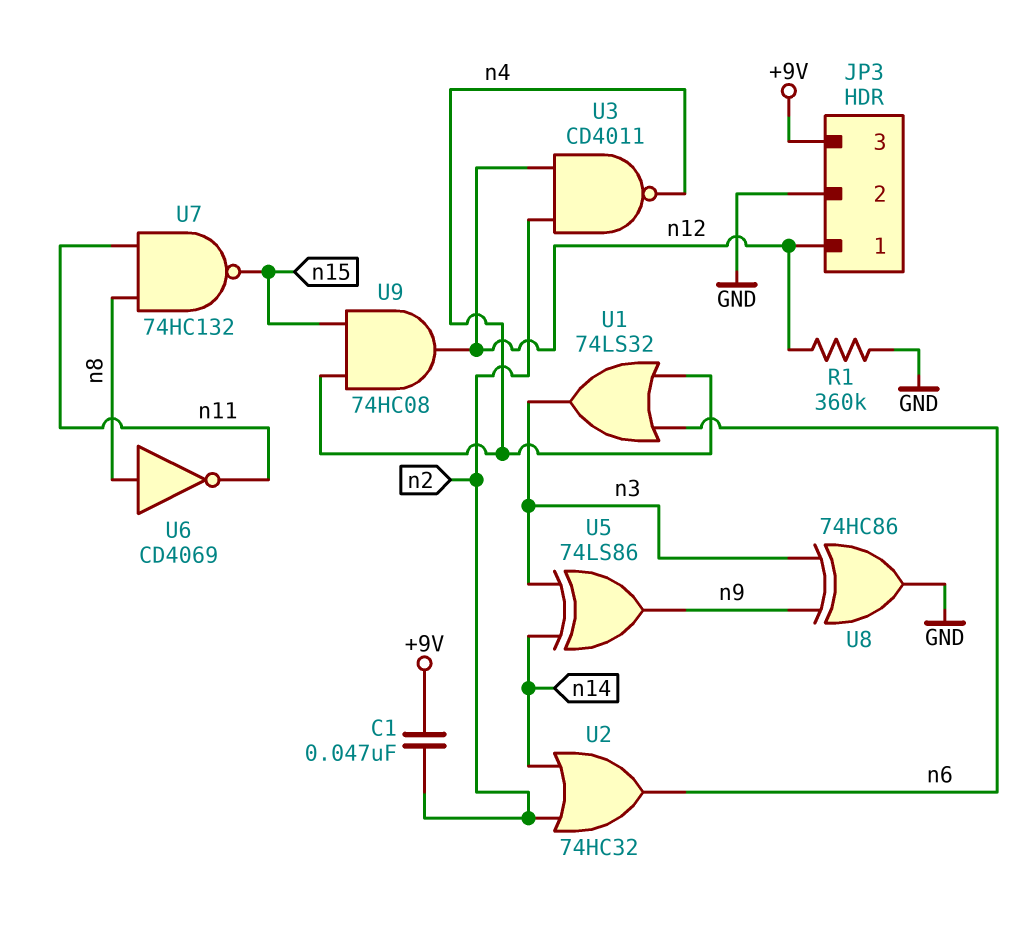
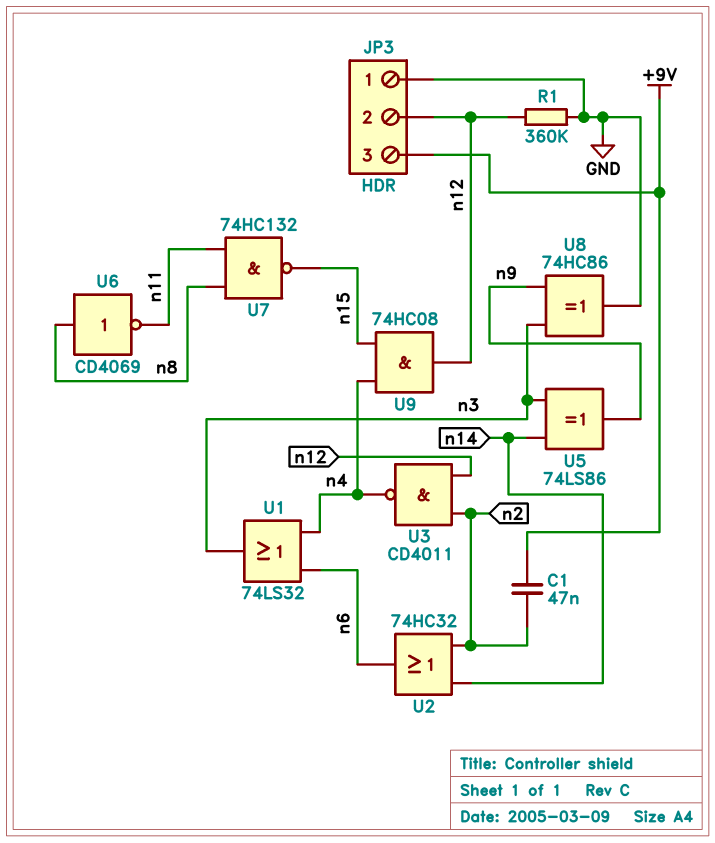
JP3 pin 1: n12 -> GND
JP3 pin 2: GND -> n12

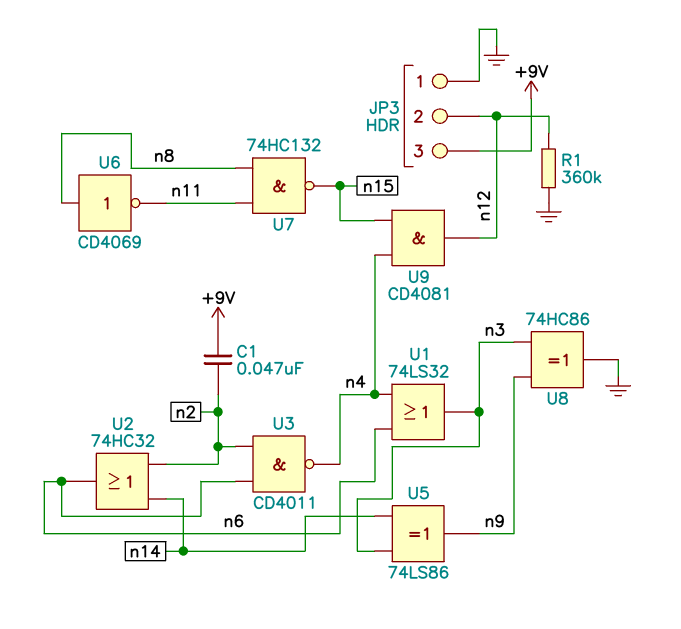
U3: NAND CD4011 (in n2, in n12, out n4) -> NAND CD4011 (in n2, in n6, out n4)
U9: AND 74HC08 (in n4, in n15, out n12) -> AND CD4081 (in n4, in n15, out n12)

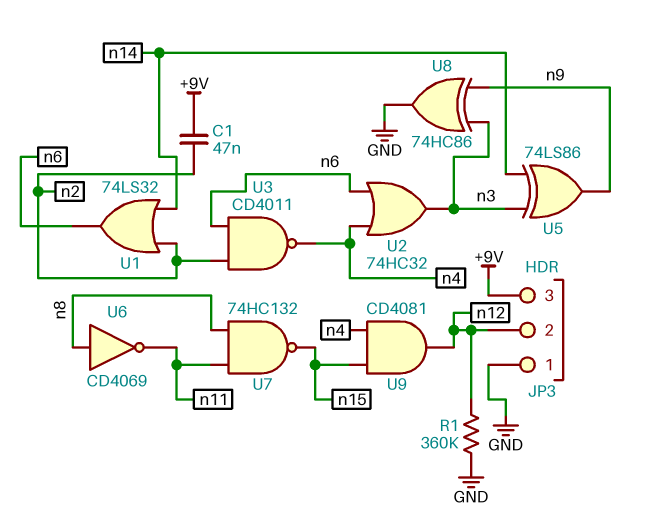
U1: OR 74LS32 (in n4, in n6, out n3) -> OR 74LS32 (in n2, in n14, out n6)
U2: OR 74HC32 (in n2, in n14, out n6) -> OR 74HC32 (in n4, in n6, out n3)

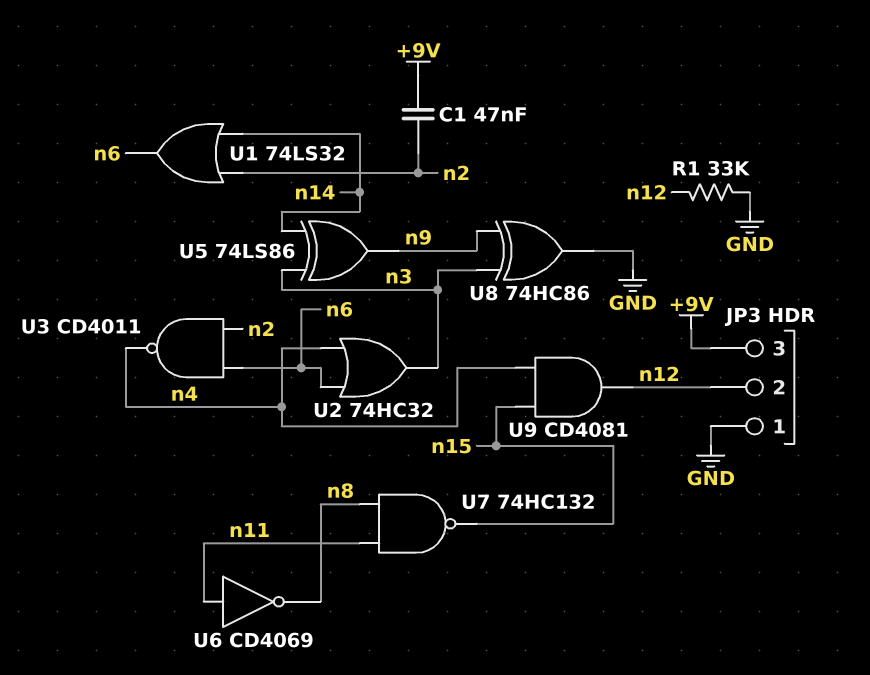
R1: 360k (GND, n12) -> 33k (GND, n12)
U6: NOT CD4069 (in n8, out n11) -> NOT CD4069 (in n11, out n8)

